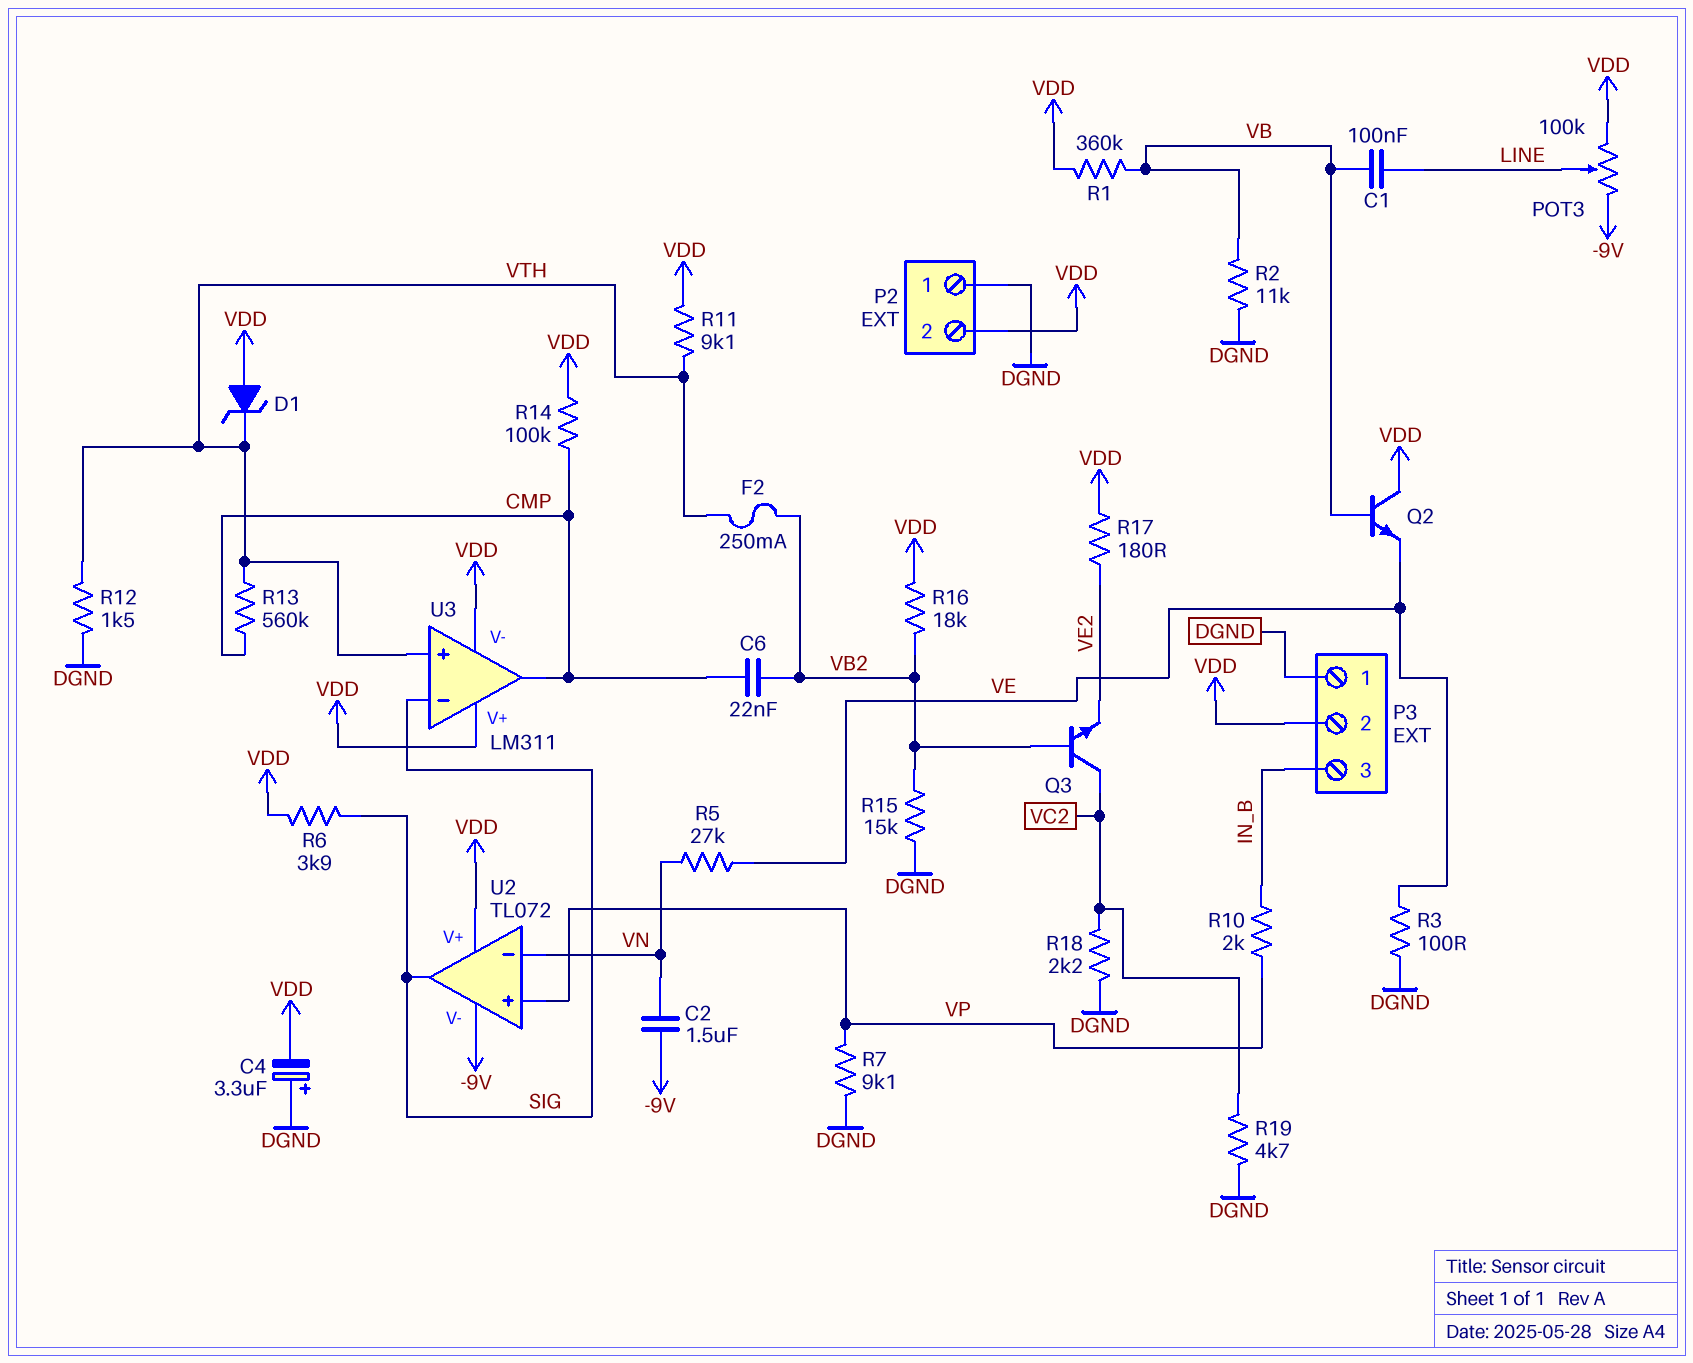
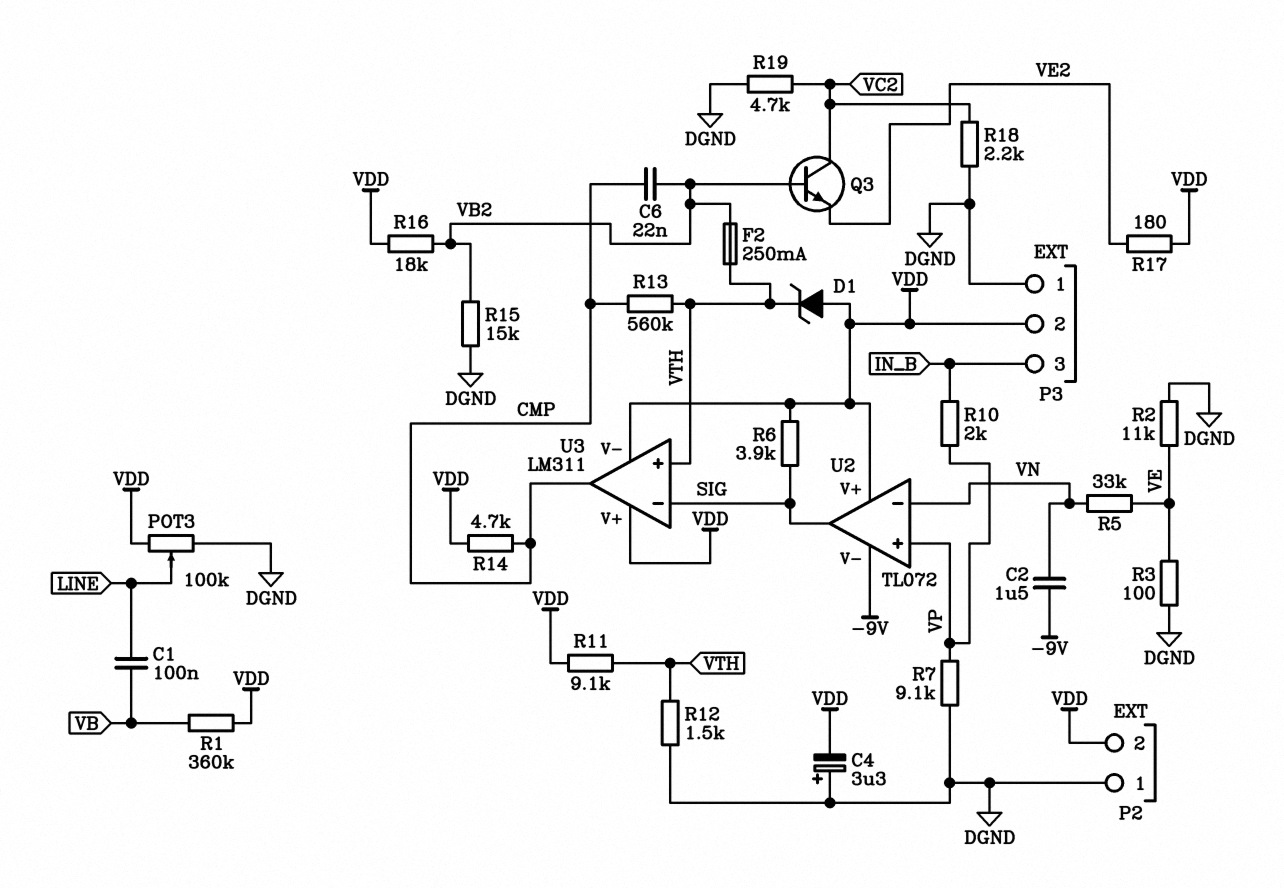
POT3: 100k (-9V, VDD, wiper LINE) -> 100k (DGND, VDD, wiper LINE)
Q2: NPN (B VB, C VDD, E VE) -> none
R2: 11k (DGND, VB) -> 11k (DGND, VE)
R5: 27k (VE, VN) -> 33k (VE, VN)
R14: 100k (CMP, VDD) -> 4.7k (CMP, VDD)

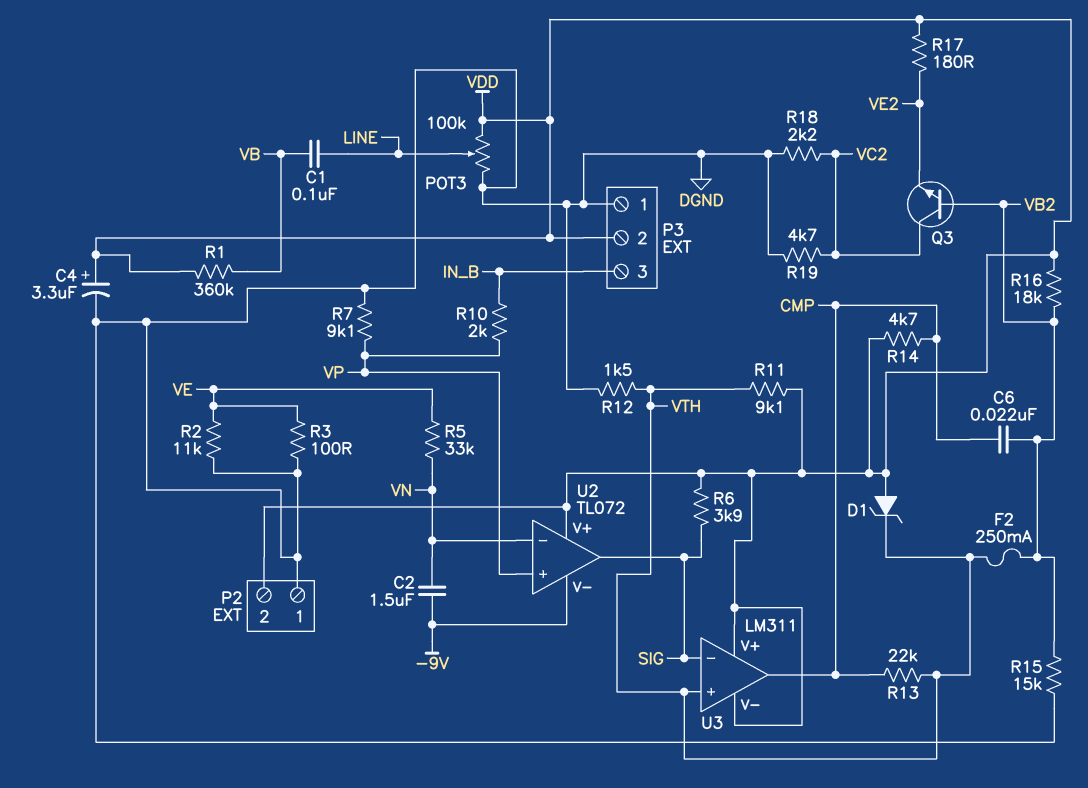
C4: 3.3uF (plus DGND, minus VDD) -> 3.3uF (plus VDD, minus DGND)
R13: 560k (CMP, VTH) -> 22k (CMP, VTH)

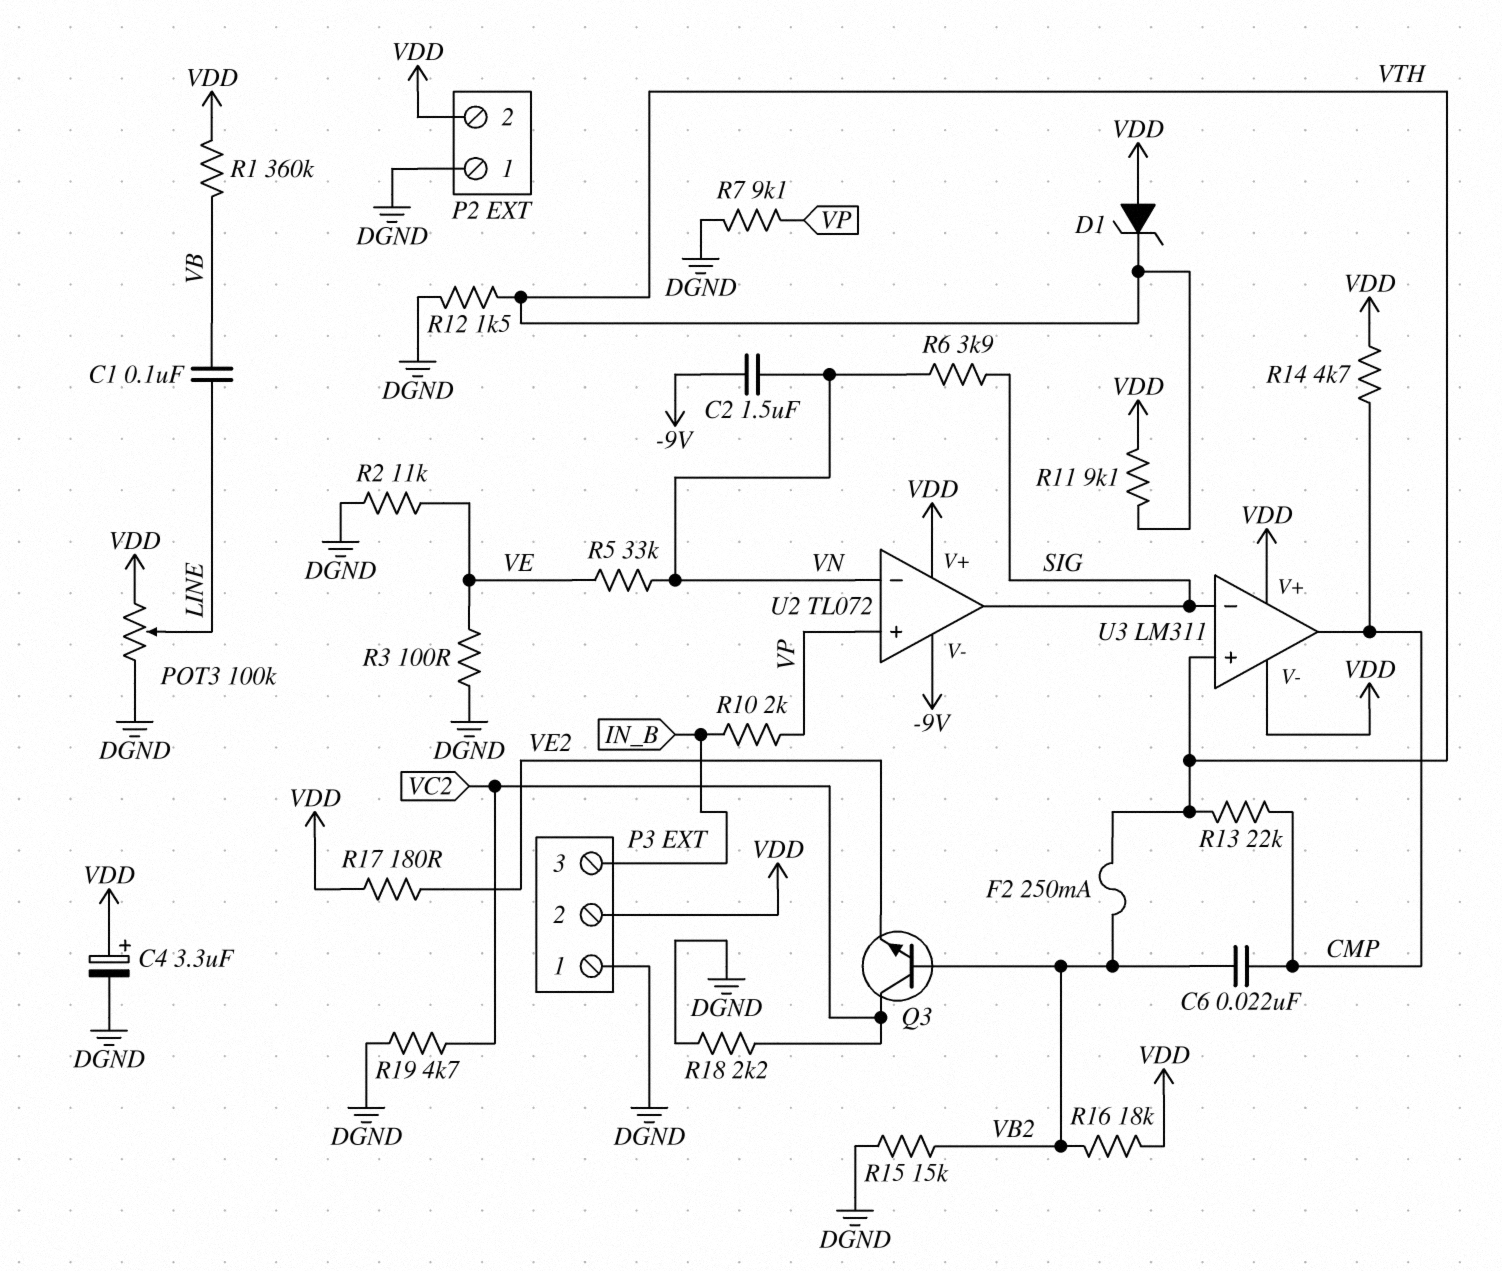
R6: 3.9k (SIG, VDD) -> 3.9k (SIG, VN)

